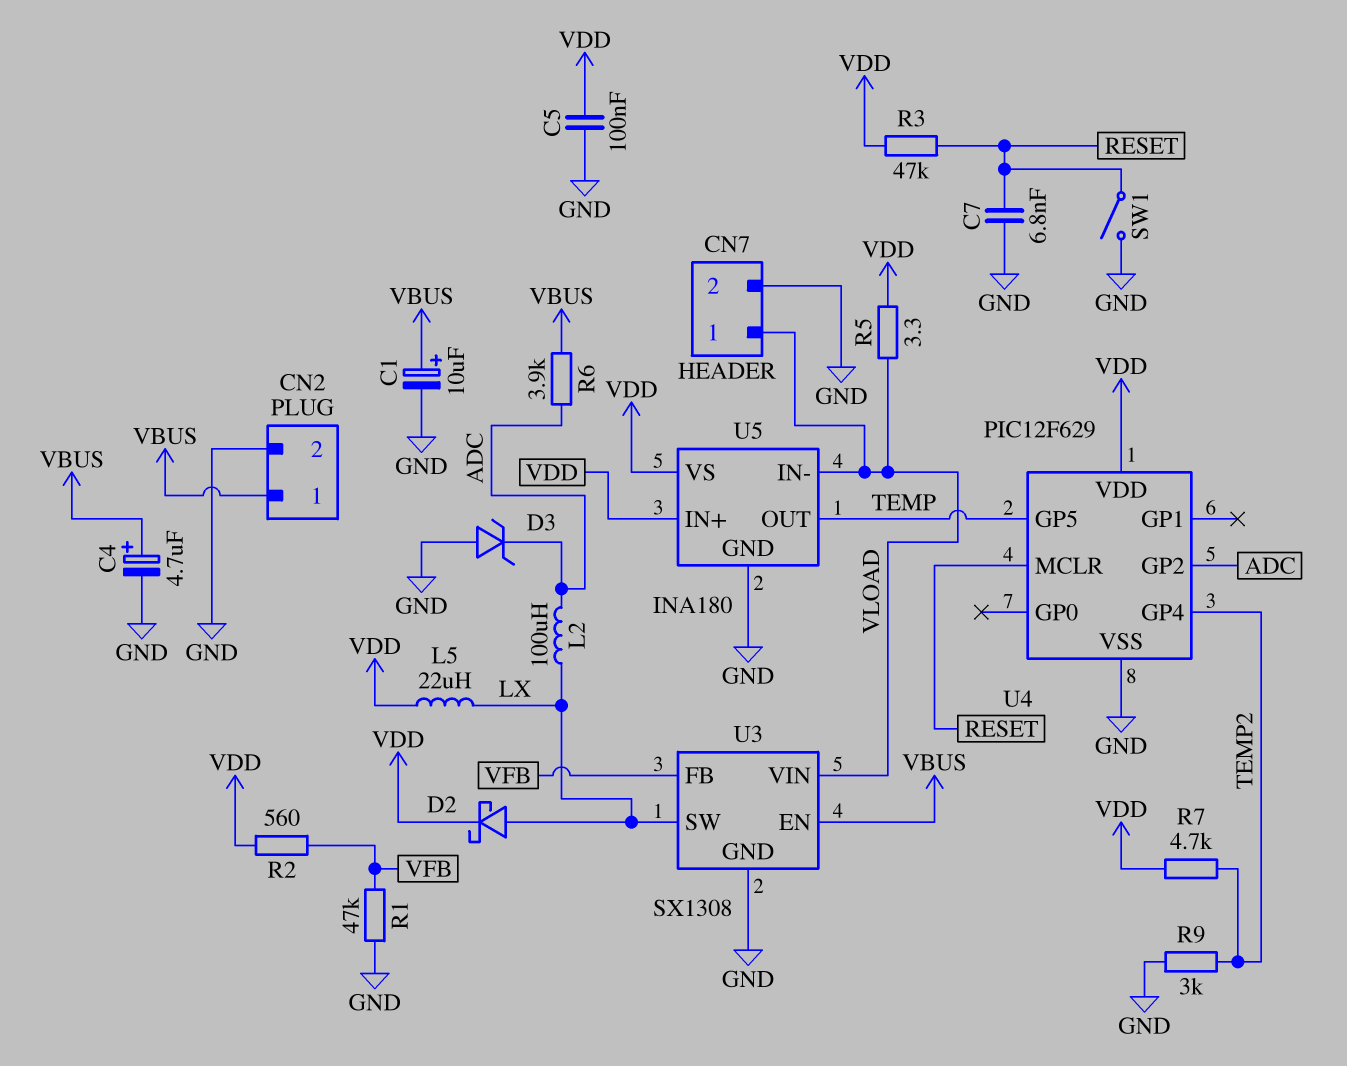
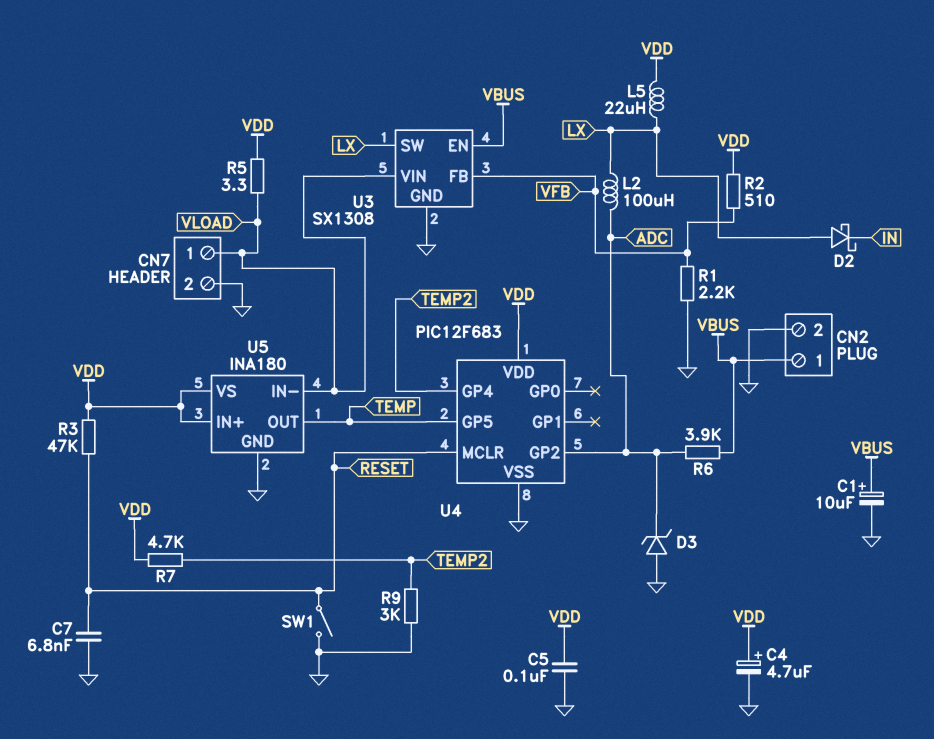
C4: 4.7uF (plus VBUS, minus GND) -> 4.7uF (plus VDD, minus GND)
D2: schottky (A LX, K VDD) -> schottky (A LX, K IN)
R1: 47k (GND, VFB) -> 2.2k (GND, VFB)
R2: 560 (VDD, VFB) -> 510 (VDD, VFB)
U4: PIC12F629 -> PIC12F683

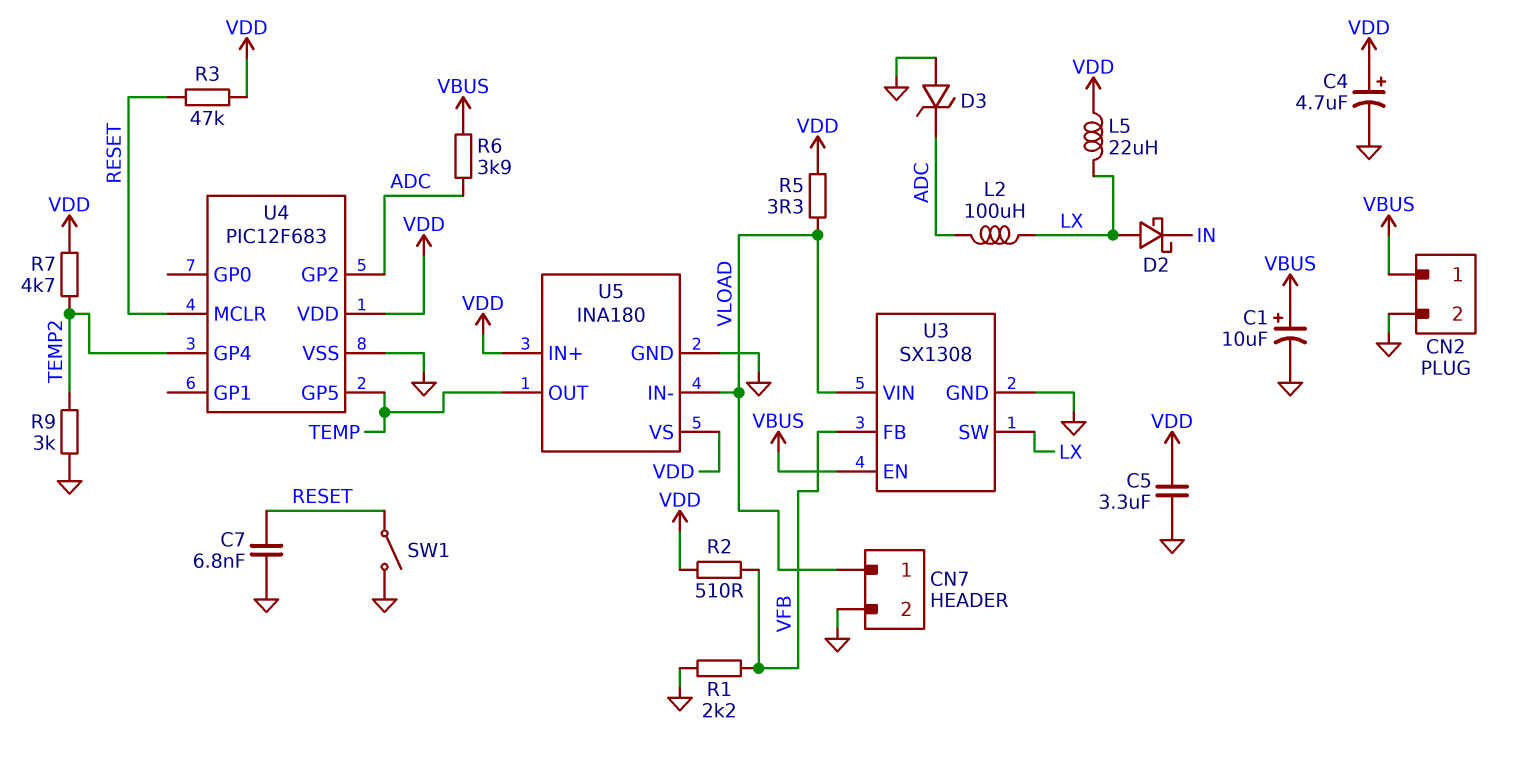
C5: 100nF (GND, VDD) -> 3.3uF (GND, VDD)

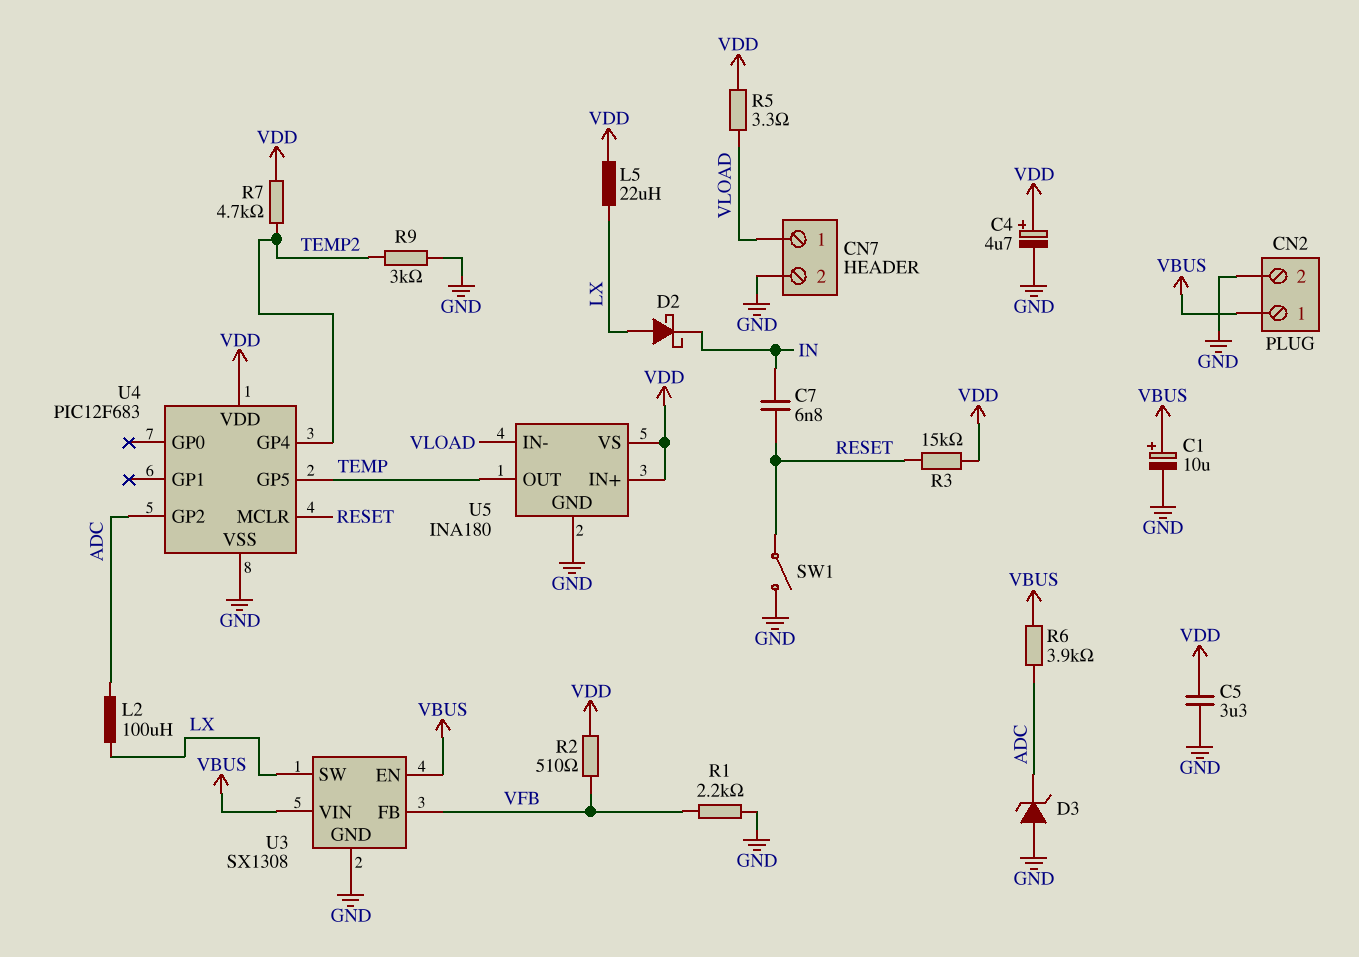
C7: 6.8nF (GND, RESET) -> 6.8nF (IN, RESET)
R3: 47k (RESET, VDD) -> 15k (RESET, VDD)
U3 pin VIN: VLOAD -> VBUS

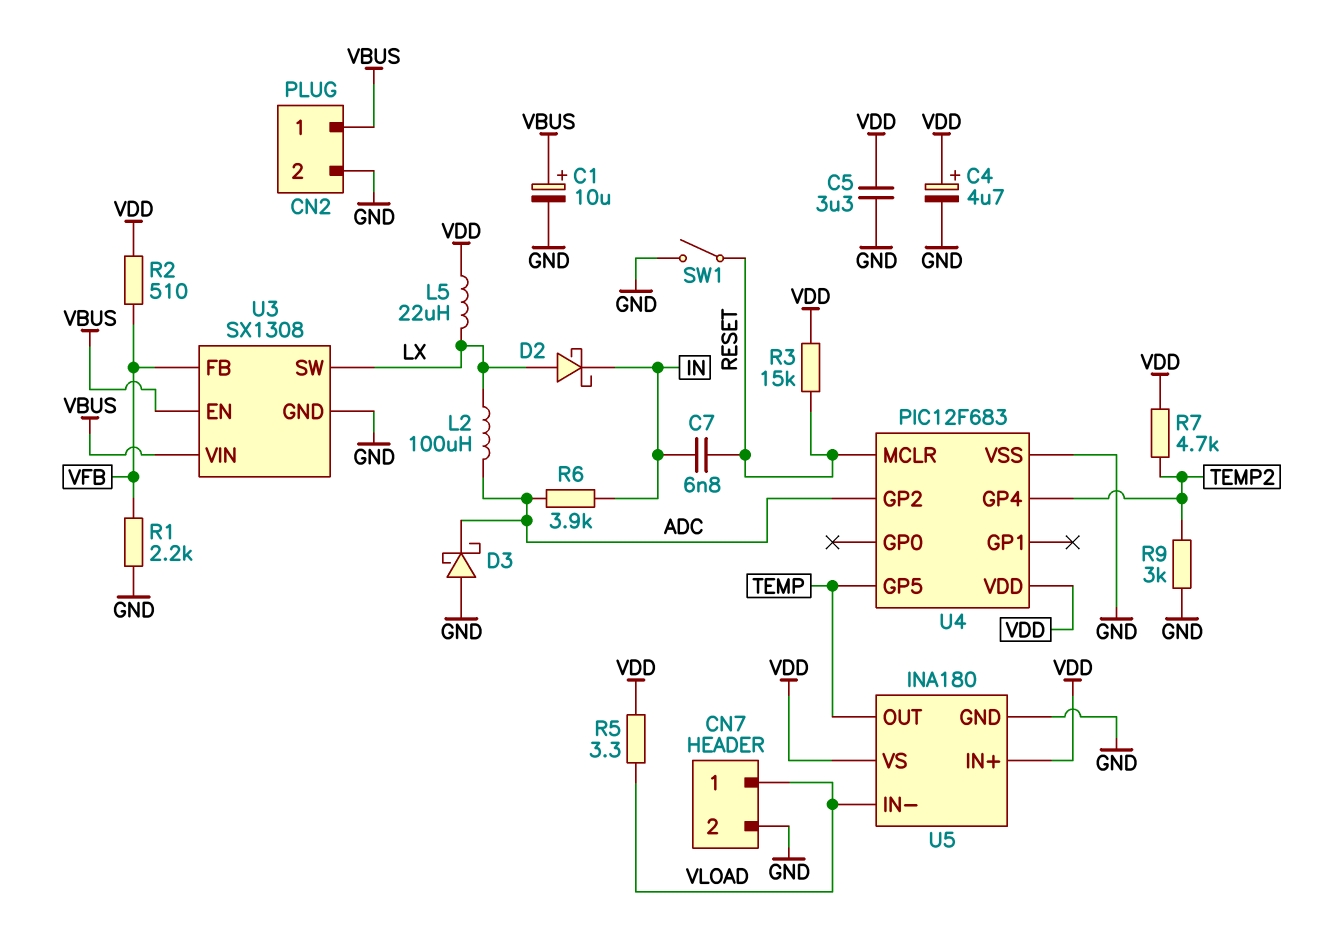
D3: zener (A GND, K ADC) -> schottky (A GND, K ADC)
R6: 3.9k (ADC, VBUS) -> 3.9k (ADC, IN)

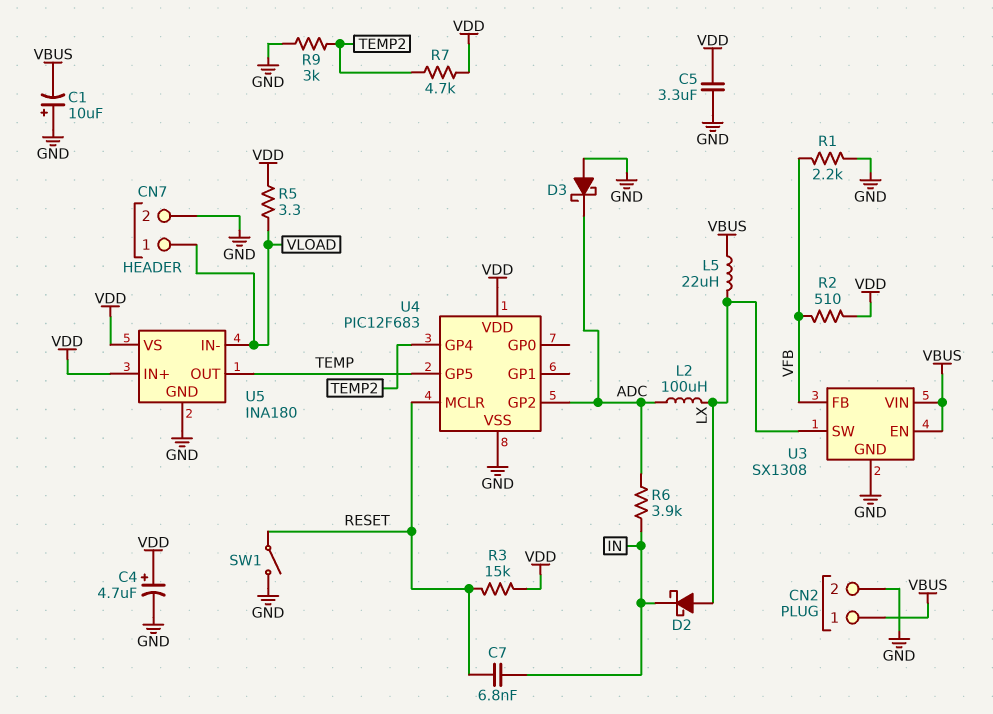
C1: 10uF (plus VBUS, minus GND) -> 10uF (plus GND, minus VBUS)
L5: 22uH (LX, VDD) -> 22uH (LX, VBUS)

